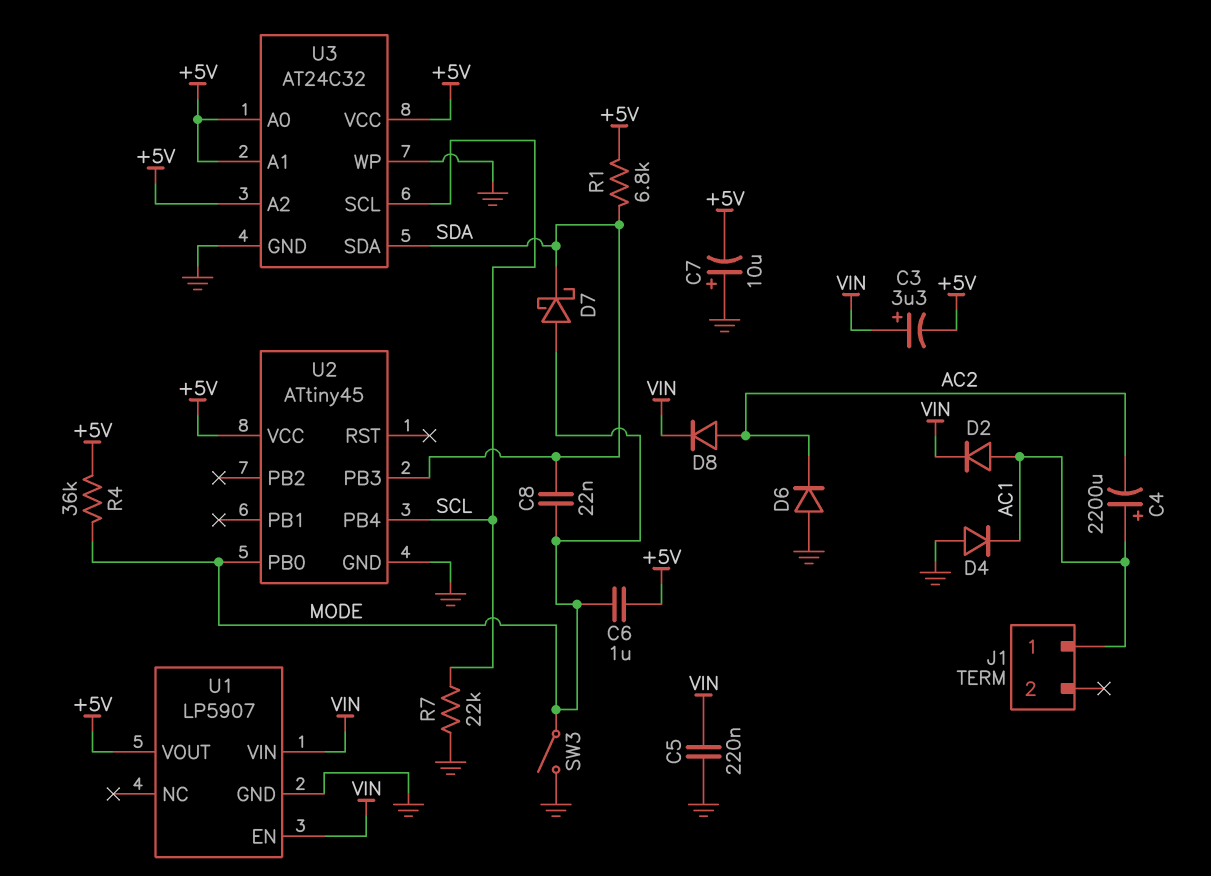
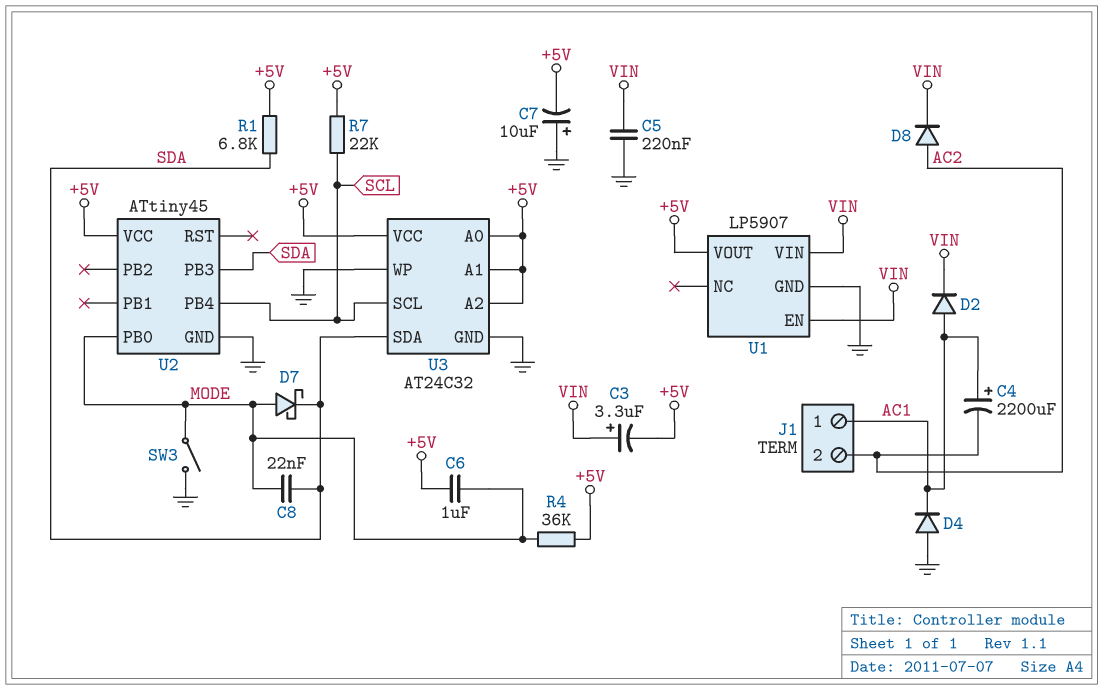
D6: diode (A GND, K AC2) -> none
J1 pin 2: none -> AC2
R7: 22k (GND, SCL) -> 22k (+5V, SCL)

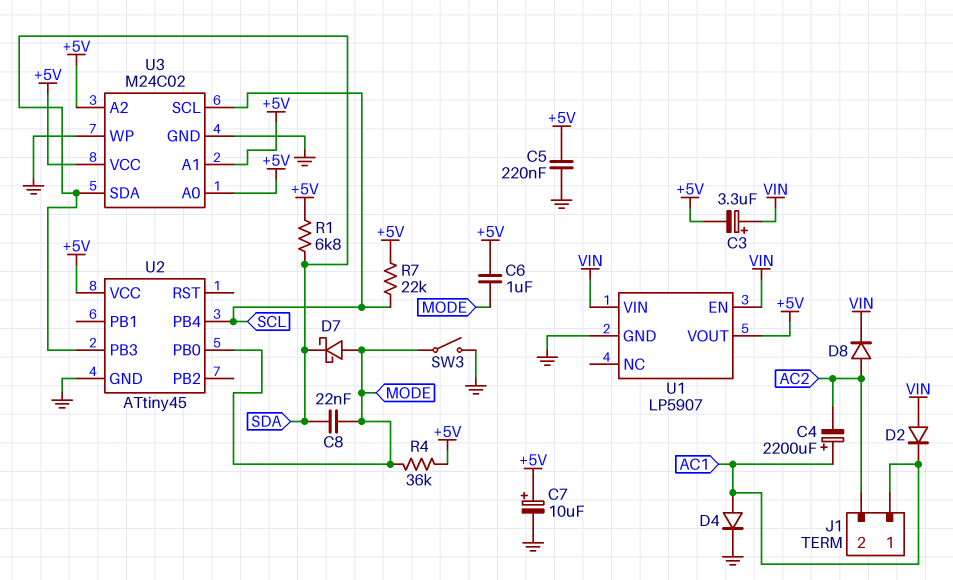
C5: 220nF (GND, VIN) -> 220nF (+5V, GND)
C7: 10uF (plus GND, minus +5V) -> 10uF (plus +5V, minus GND)
D2: diode (A AC1, K VIN) -> diode (A VIN, K AC1)
D4: diode (A GND, K AC1) -> diode (A AC1, K GND)
U3: AT24C32 -> M24C02

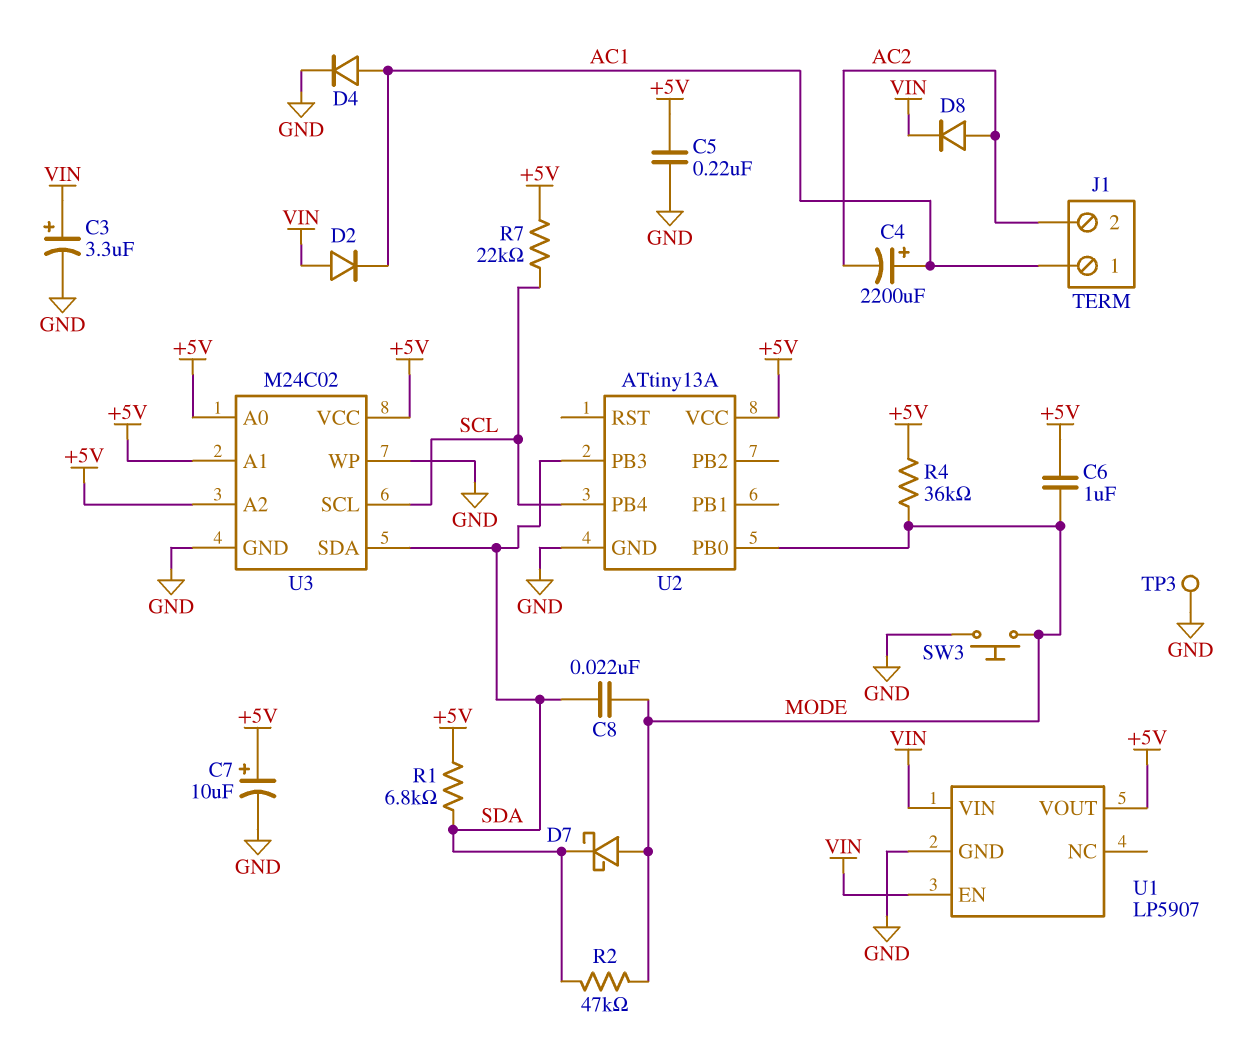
C3: 3.3uF (plus VIN, minus +5V) -> 3.3uF (plus VIN, minus GND)
R2: none -> 47k (MODE, SDA)
SW3: switch (GND, MODE) -> button (GND, MODE)
TP3: none -> test point (GND)
U2: ATtiny45 -> ATtiny13A

